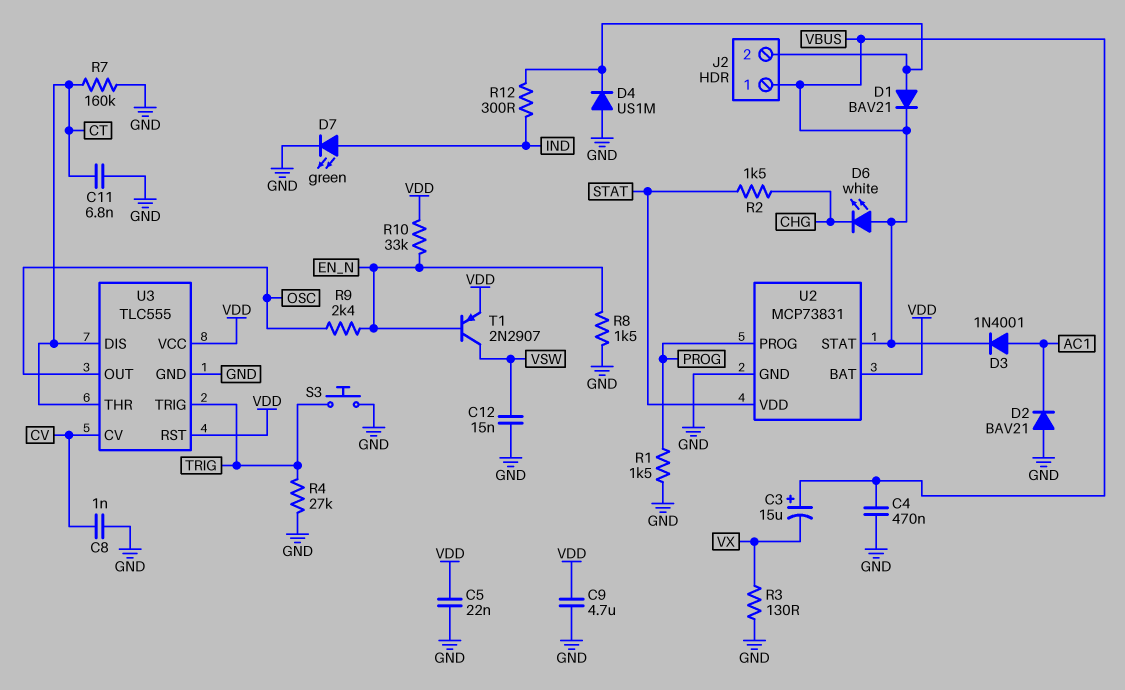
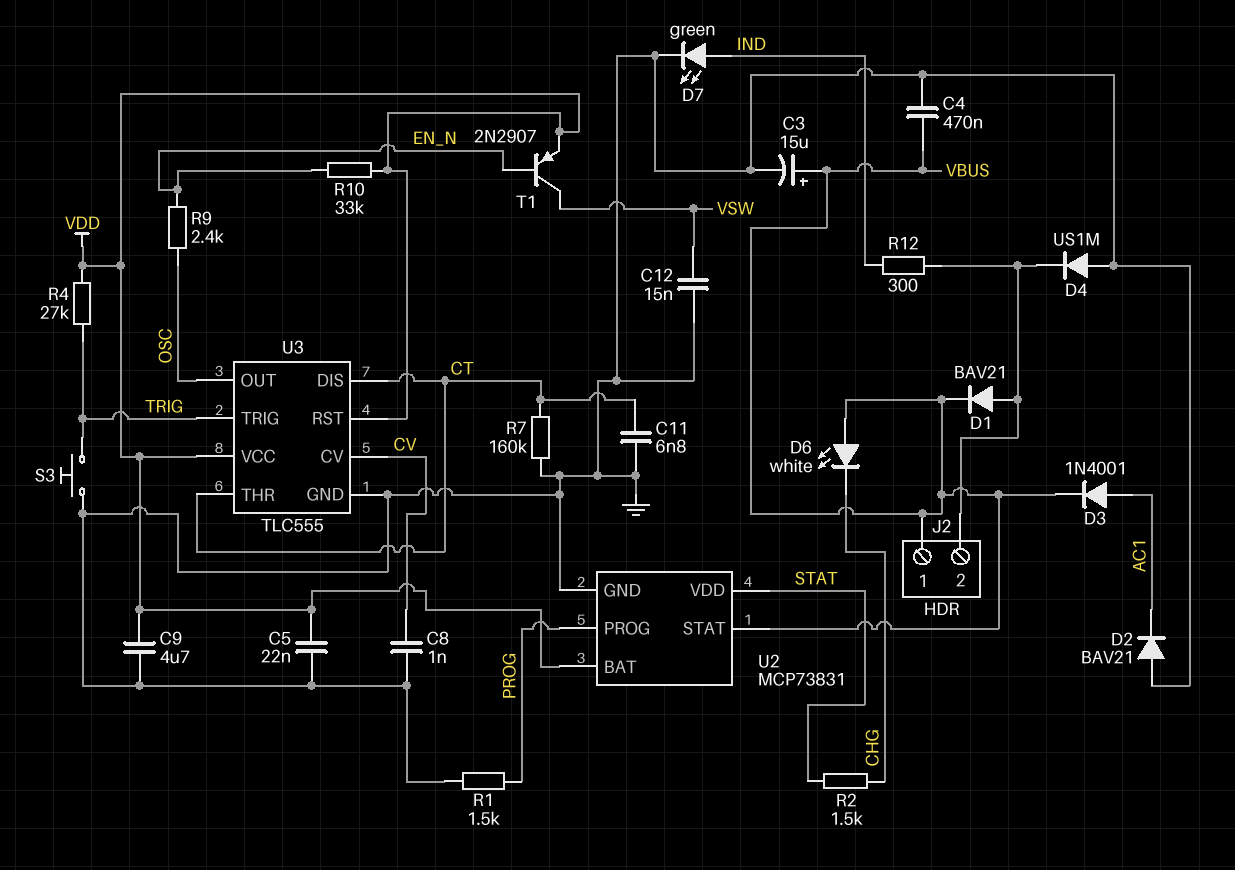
C3: 15uF (plus VBUS, minus VX) -> 15uF (plus VBUS, minus GND)
R3: 130 (GND, VX) -> none
R4: 27k (GND, TRIG) -> 27k (TRIG, VDD)
R8: 1.5k (EN_N, GND) -> none

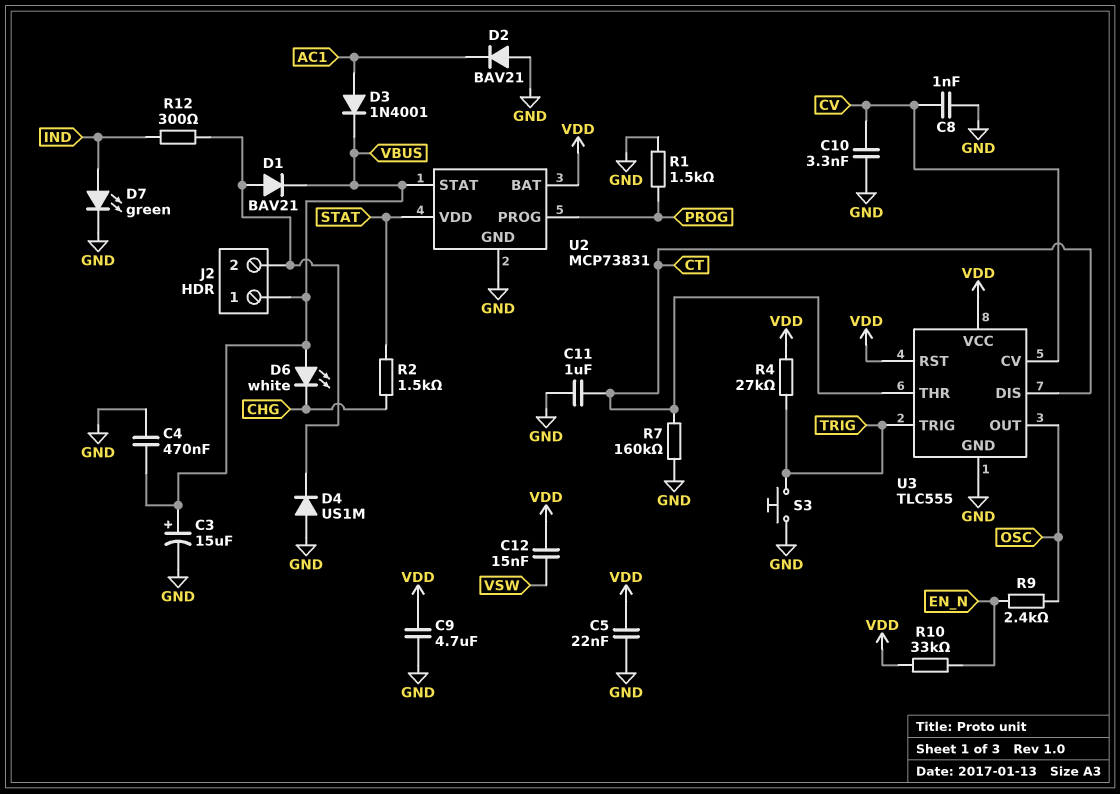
C10: none -> 3.3nF (CV, GND)
C11: 6.8nF (CT, GND) -> 1uF (CT, GND)
C12: 15nF (GND, VSW) -> 15nF (VDD, VSW)
T1: PNP 2N2907 (B EN_N, C VSW, E VDD) -> none

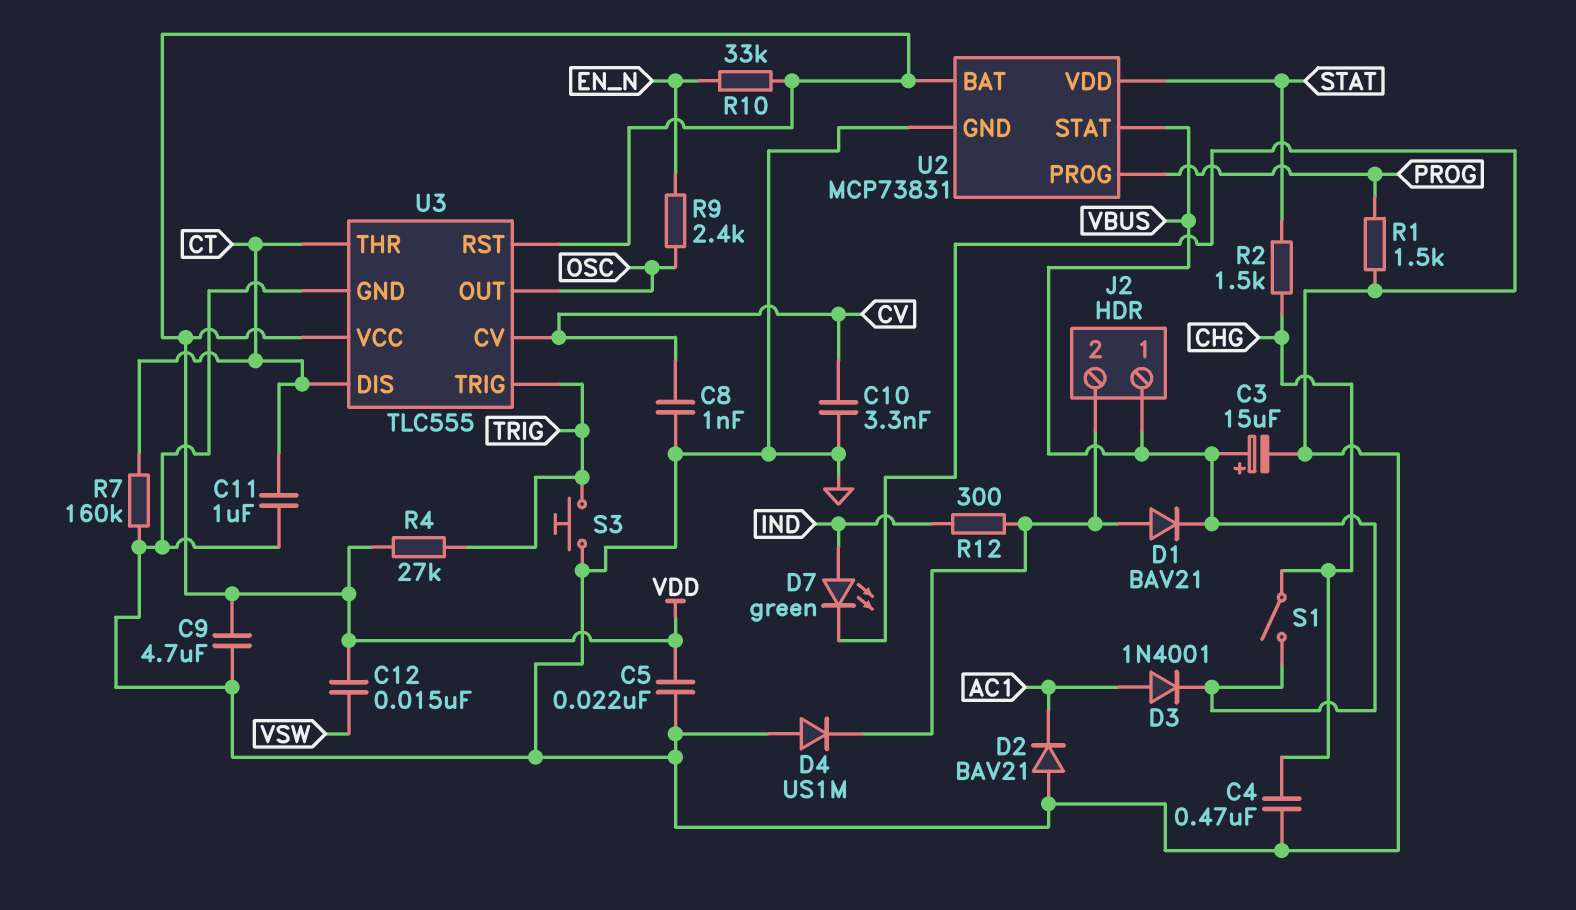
C4: 470nF (GND, VBUS) -> 470nF (CHG, GND)
D6: LED white (A VBUS, K CHG) -> none
S1: none -> switch (CHG, VBUS)

